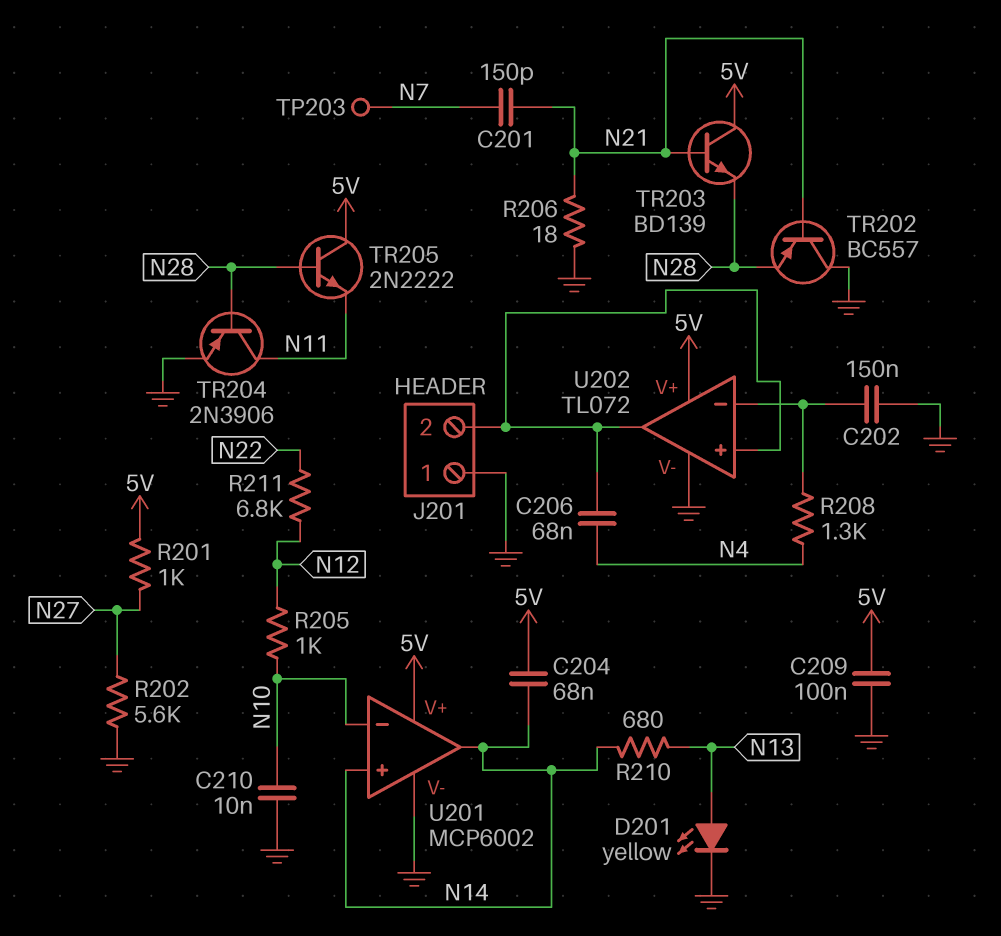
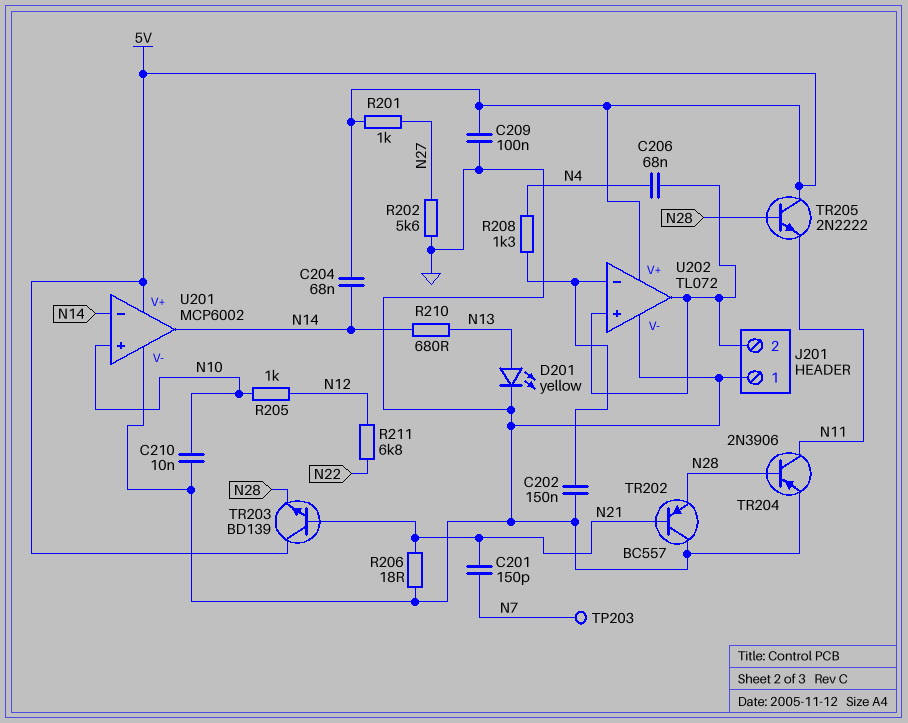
U201 pin in+: N14 -> N10
U201 pin in-: N10 -> N14

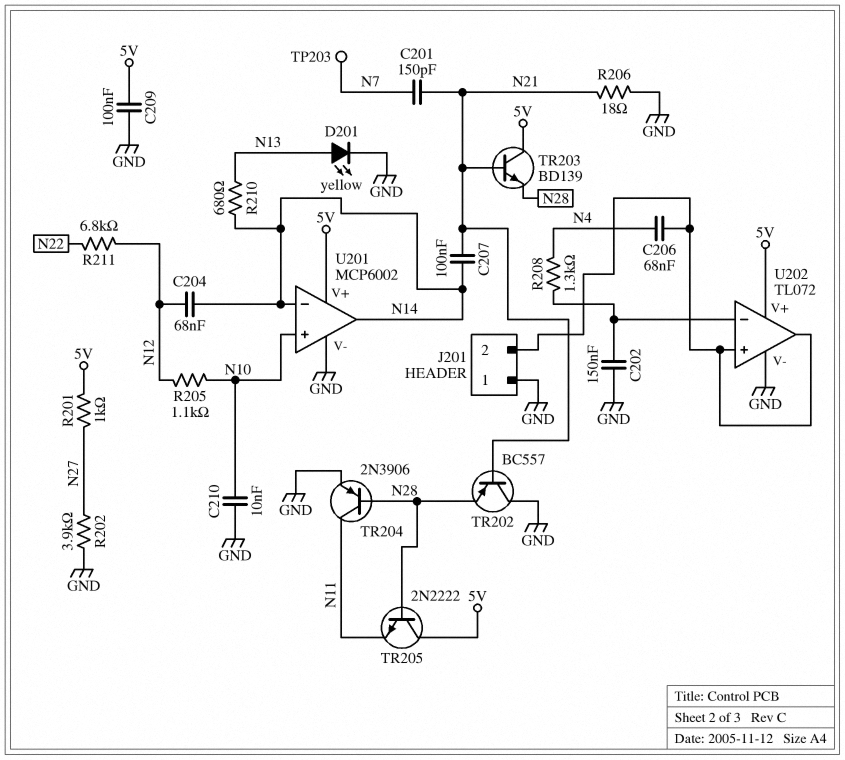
C204: 68nF (5V, N14) -> 68nF (N12, N14)
C207: none -> 100nF (N14, N21)
R202: 5.6k (GND, N27) -> 3.9k (GND, N27)
R205: 1k (N10, N12) -> 1.1k (N10, N12)

